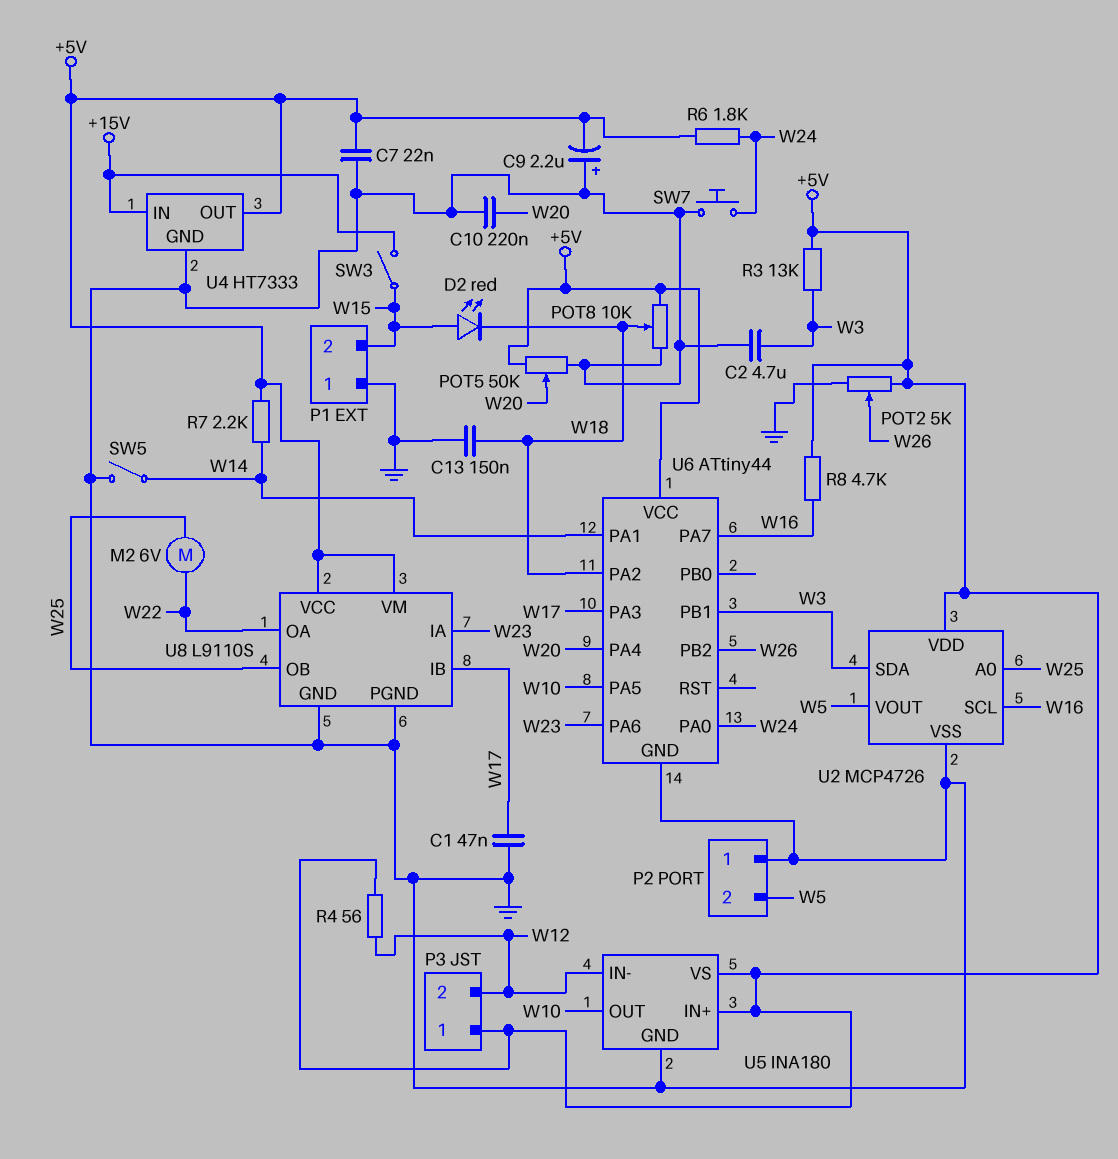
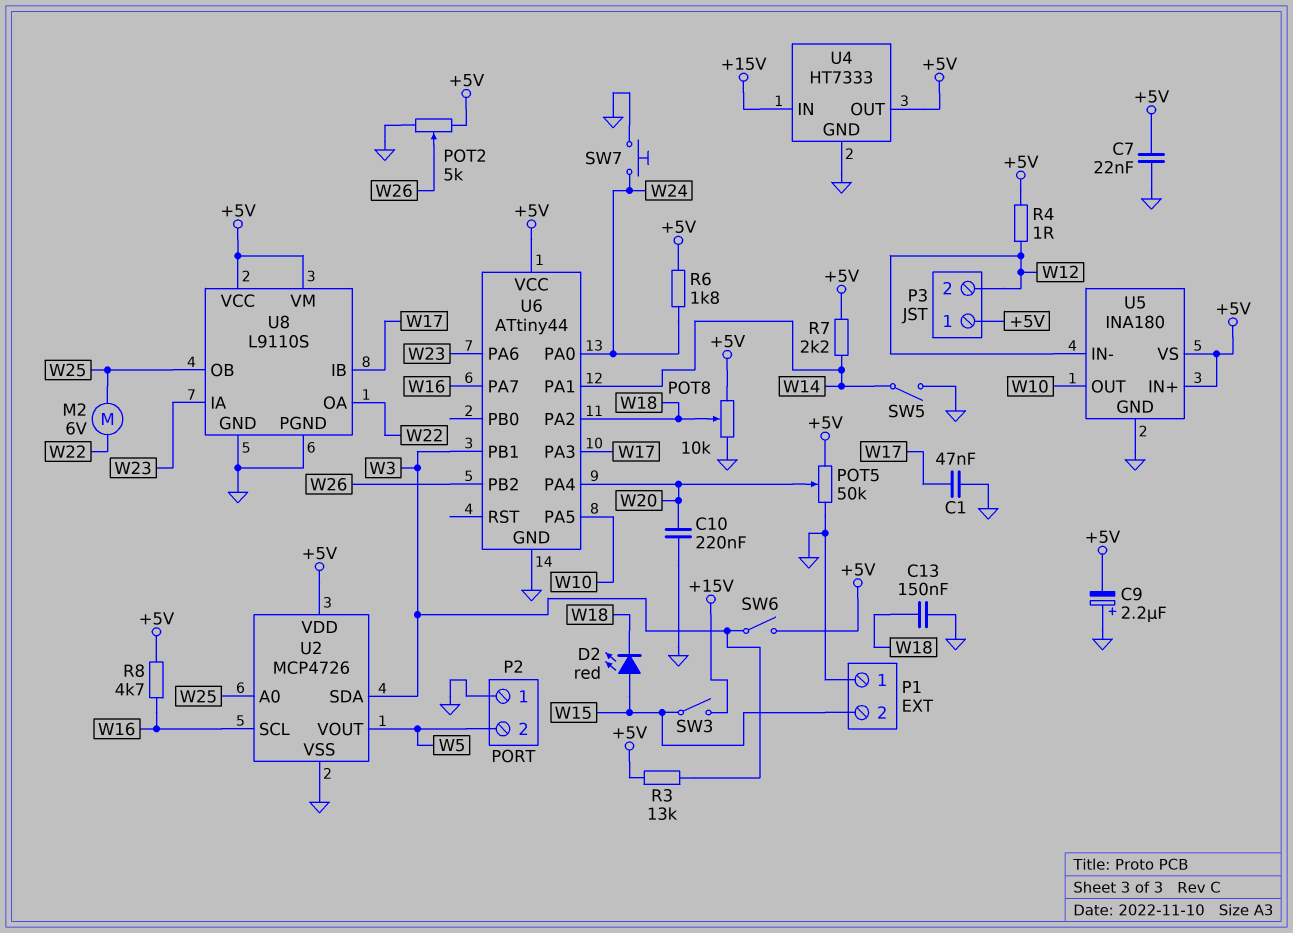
C2: 4.7uF (GND, W3) -> none
R4: 56 (+5V, W12) -> 1 (+5V, W12)
SW6: none -> switch (+5V, W3)

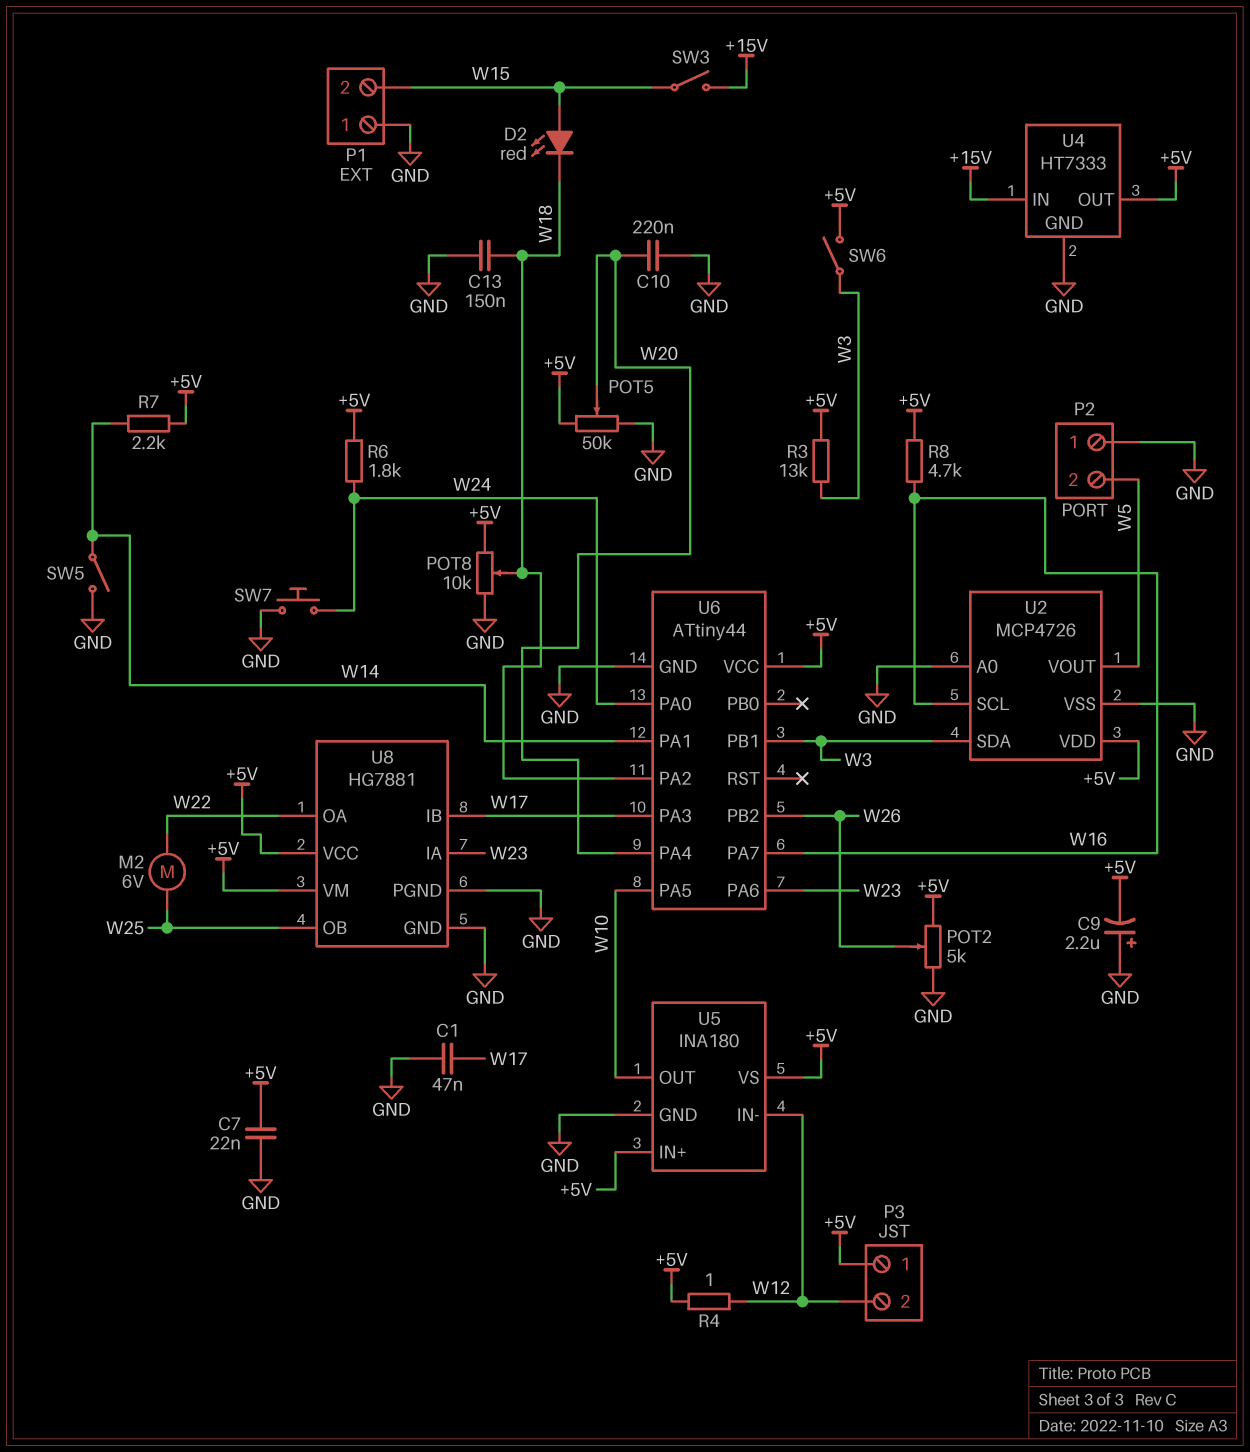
U2 pin A0: W25 -> GND
U8: L9110S -> HG7881

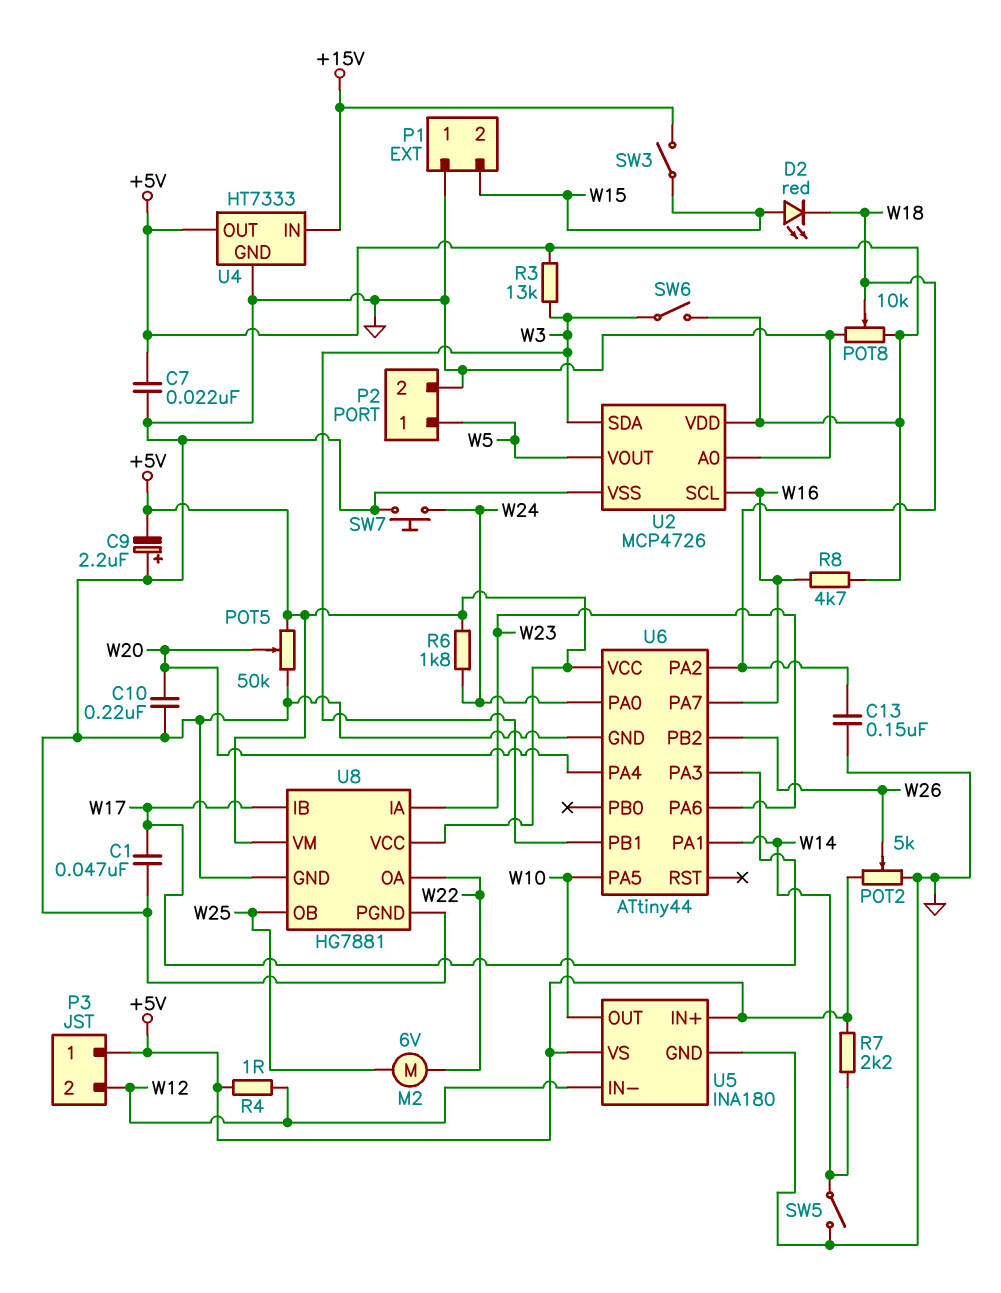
P2 pin 1: GND -> W5
P2 pin 2: W5 -> GND

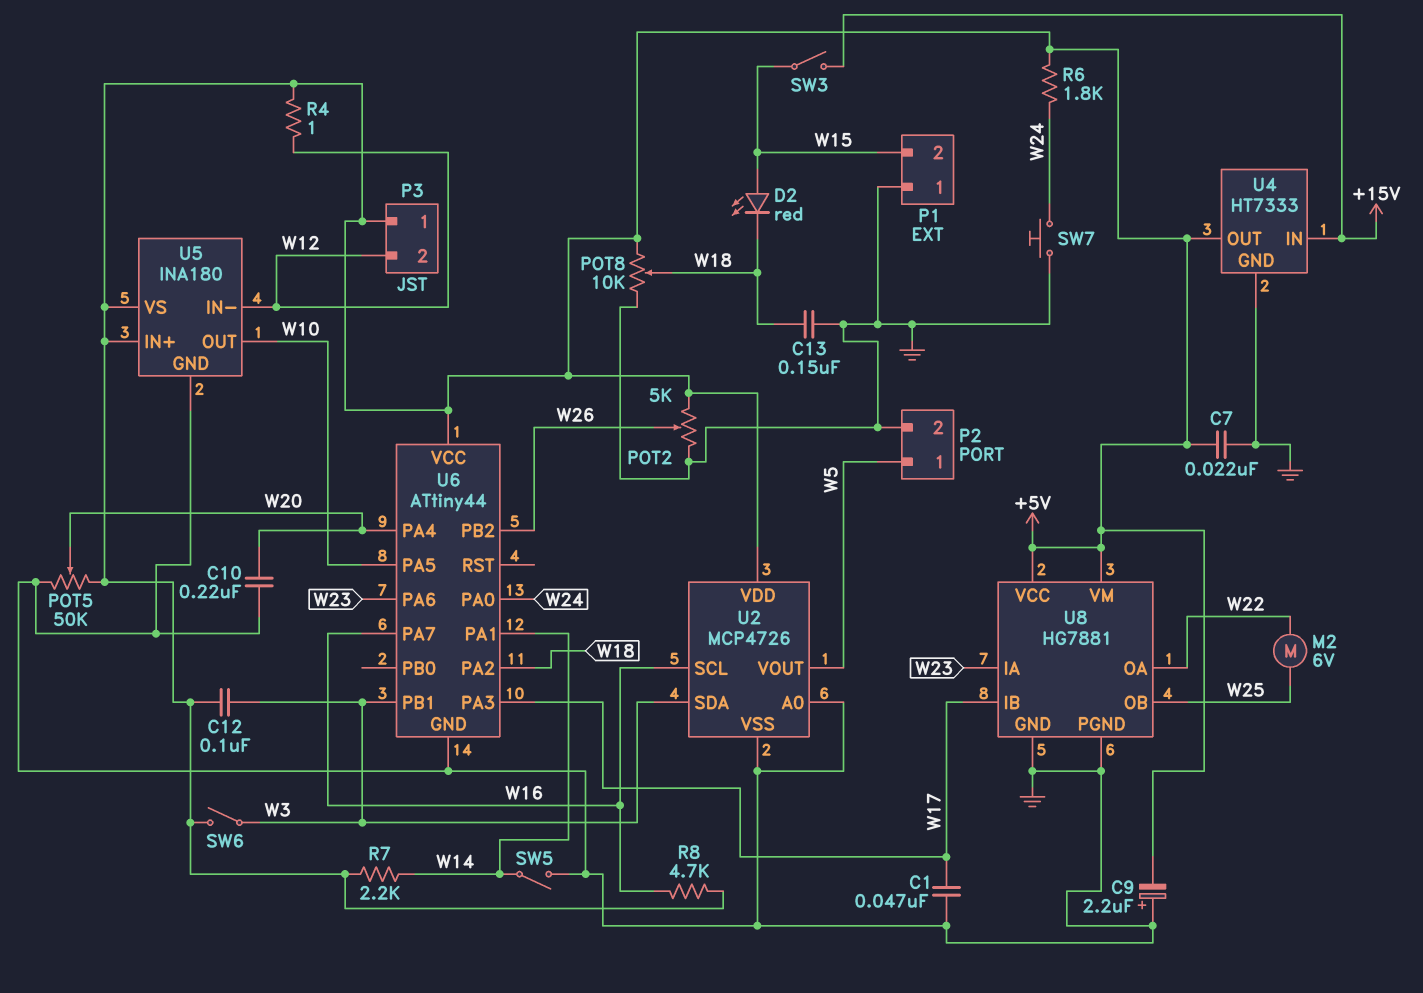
C12: none -> 100nF (+5V, W3)
R3: 13k (+5V, W3) -> none

